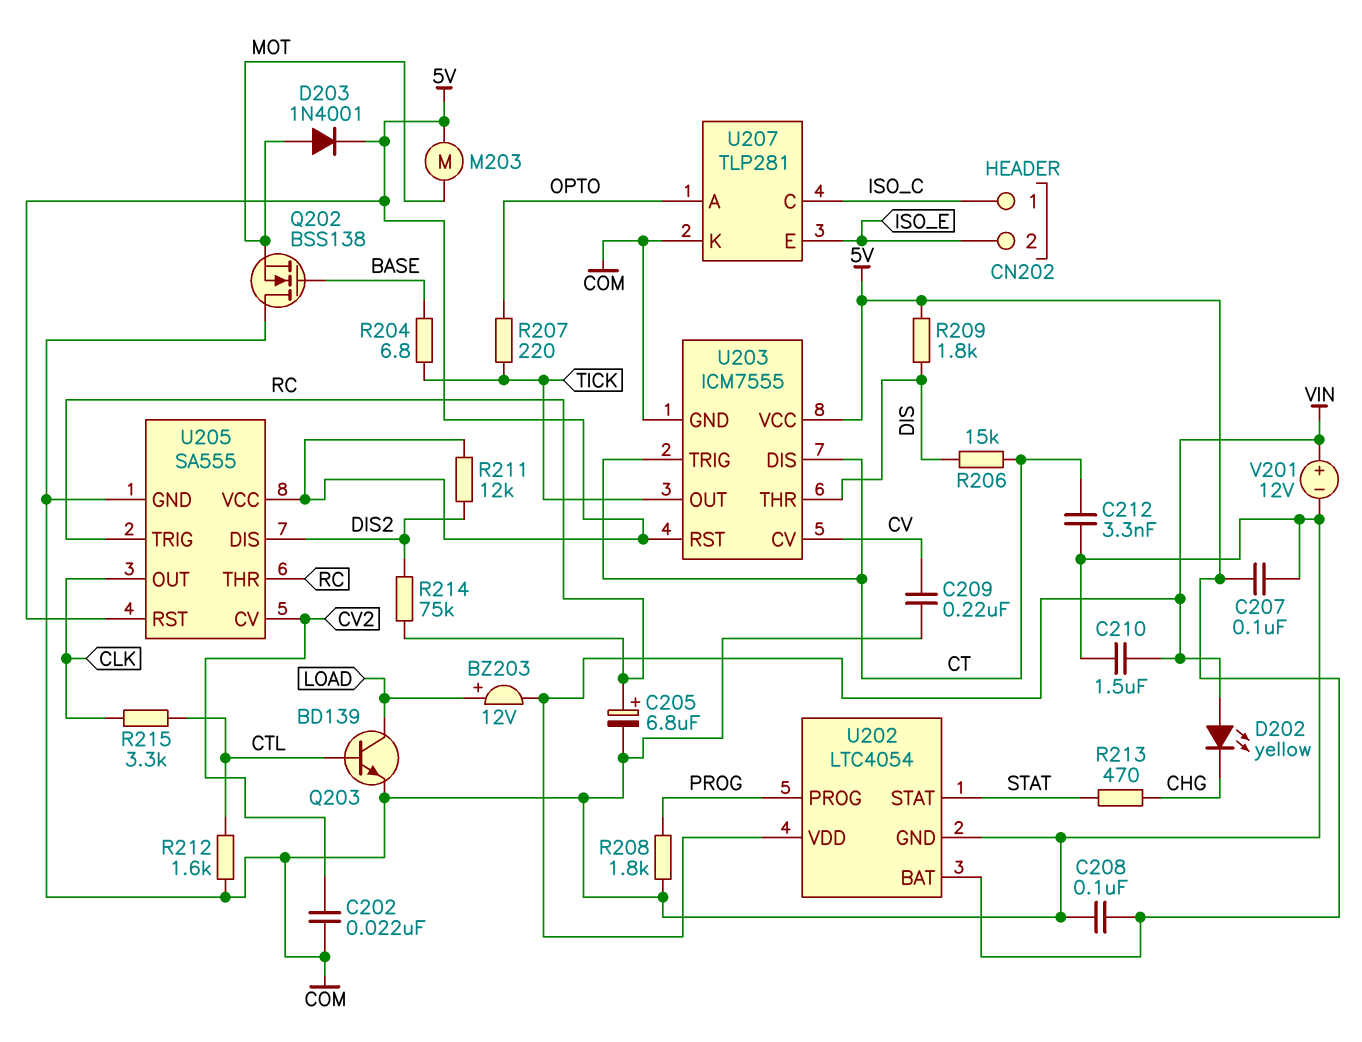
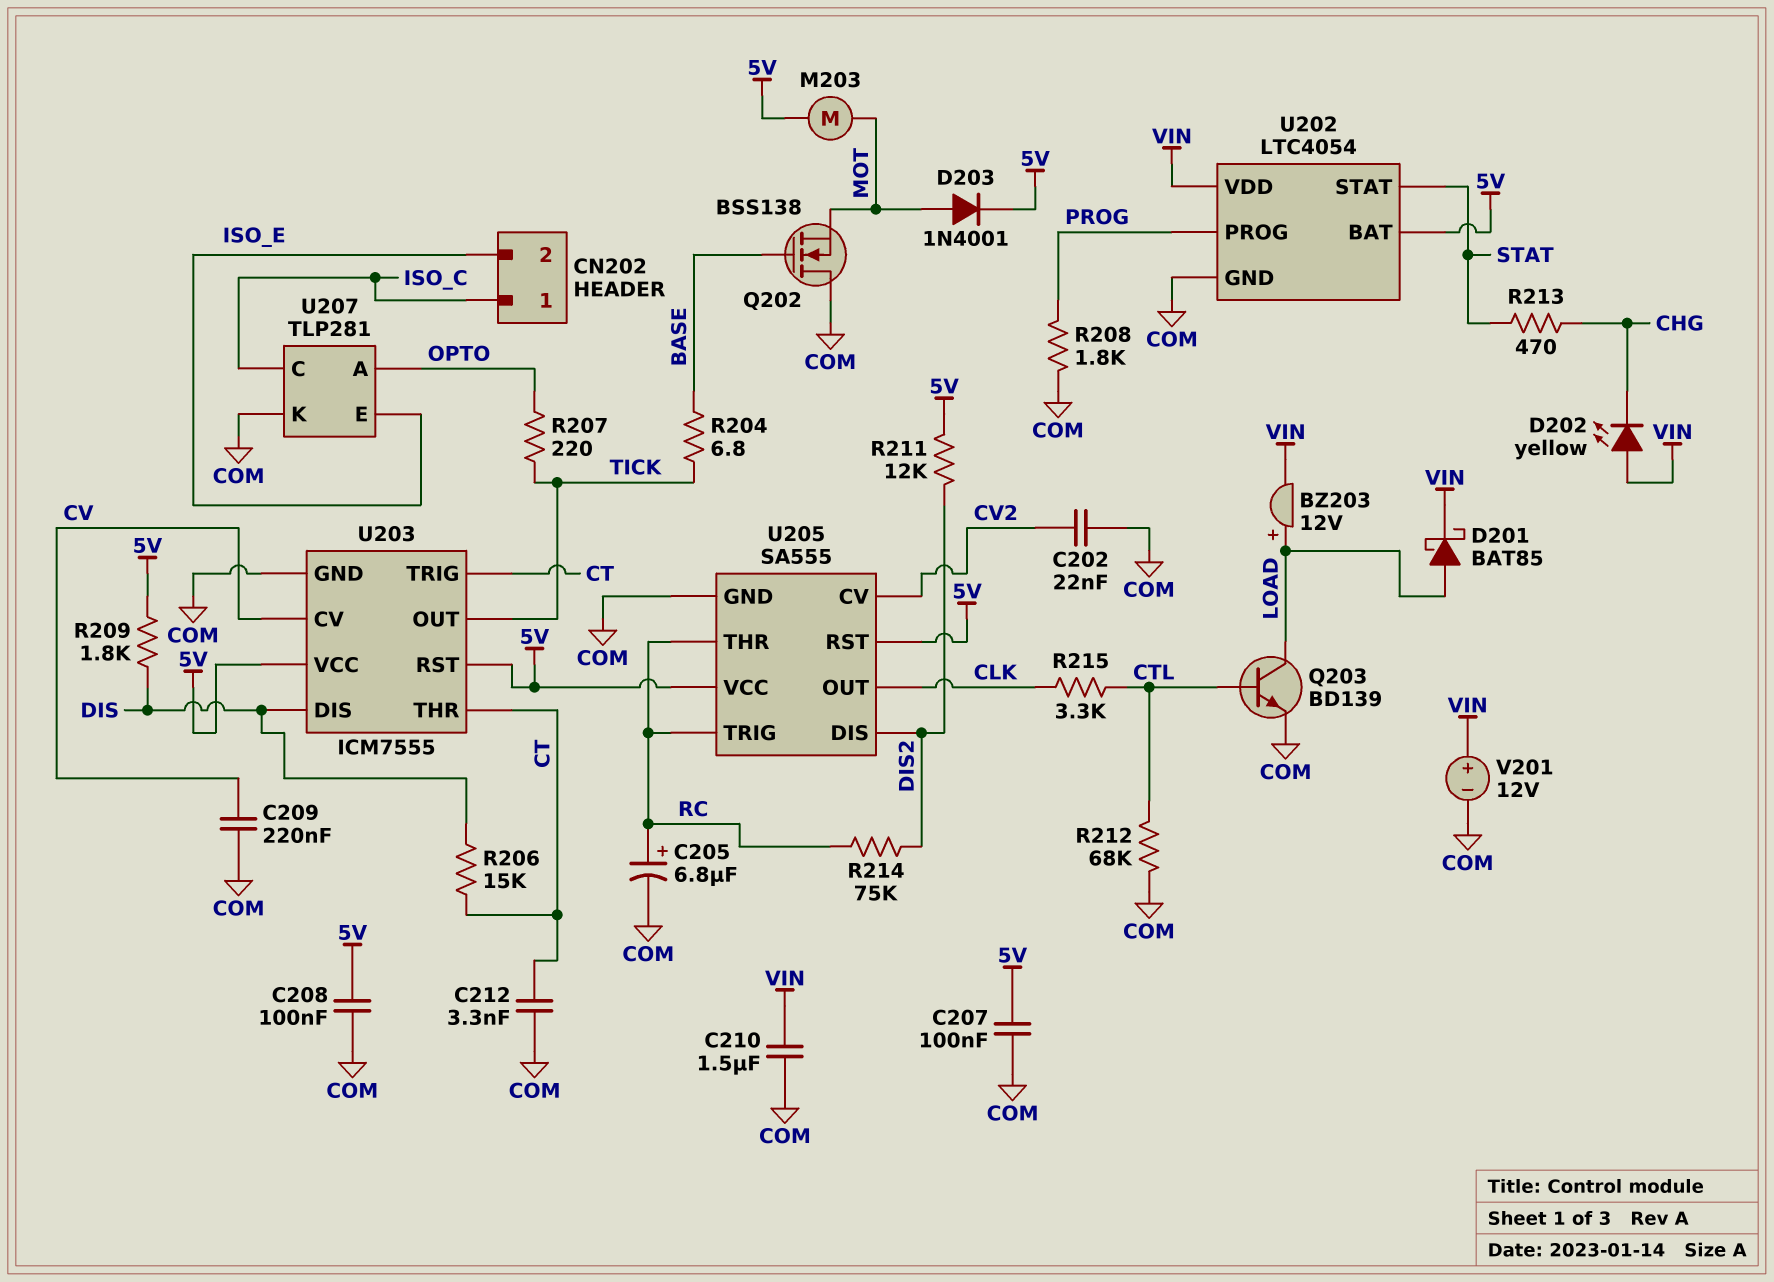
D201: none -> schottky BAT85 (A LOAD, K VIN)
R212: 1.6k (COM, CTL) -> 68k (COM, CTL)
U203 pin DIS: CT -> DIS
U203 pin THR: DIS -> CT

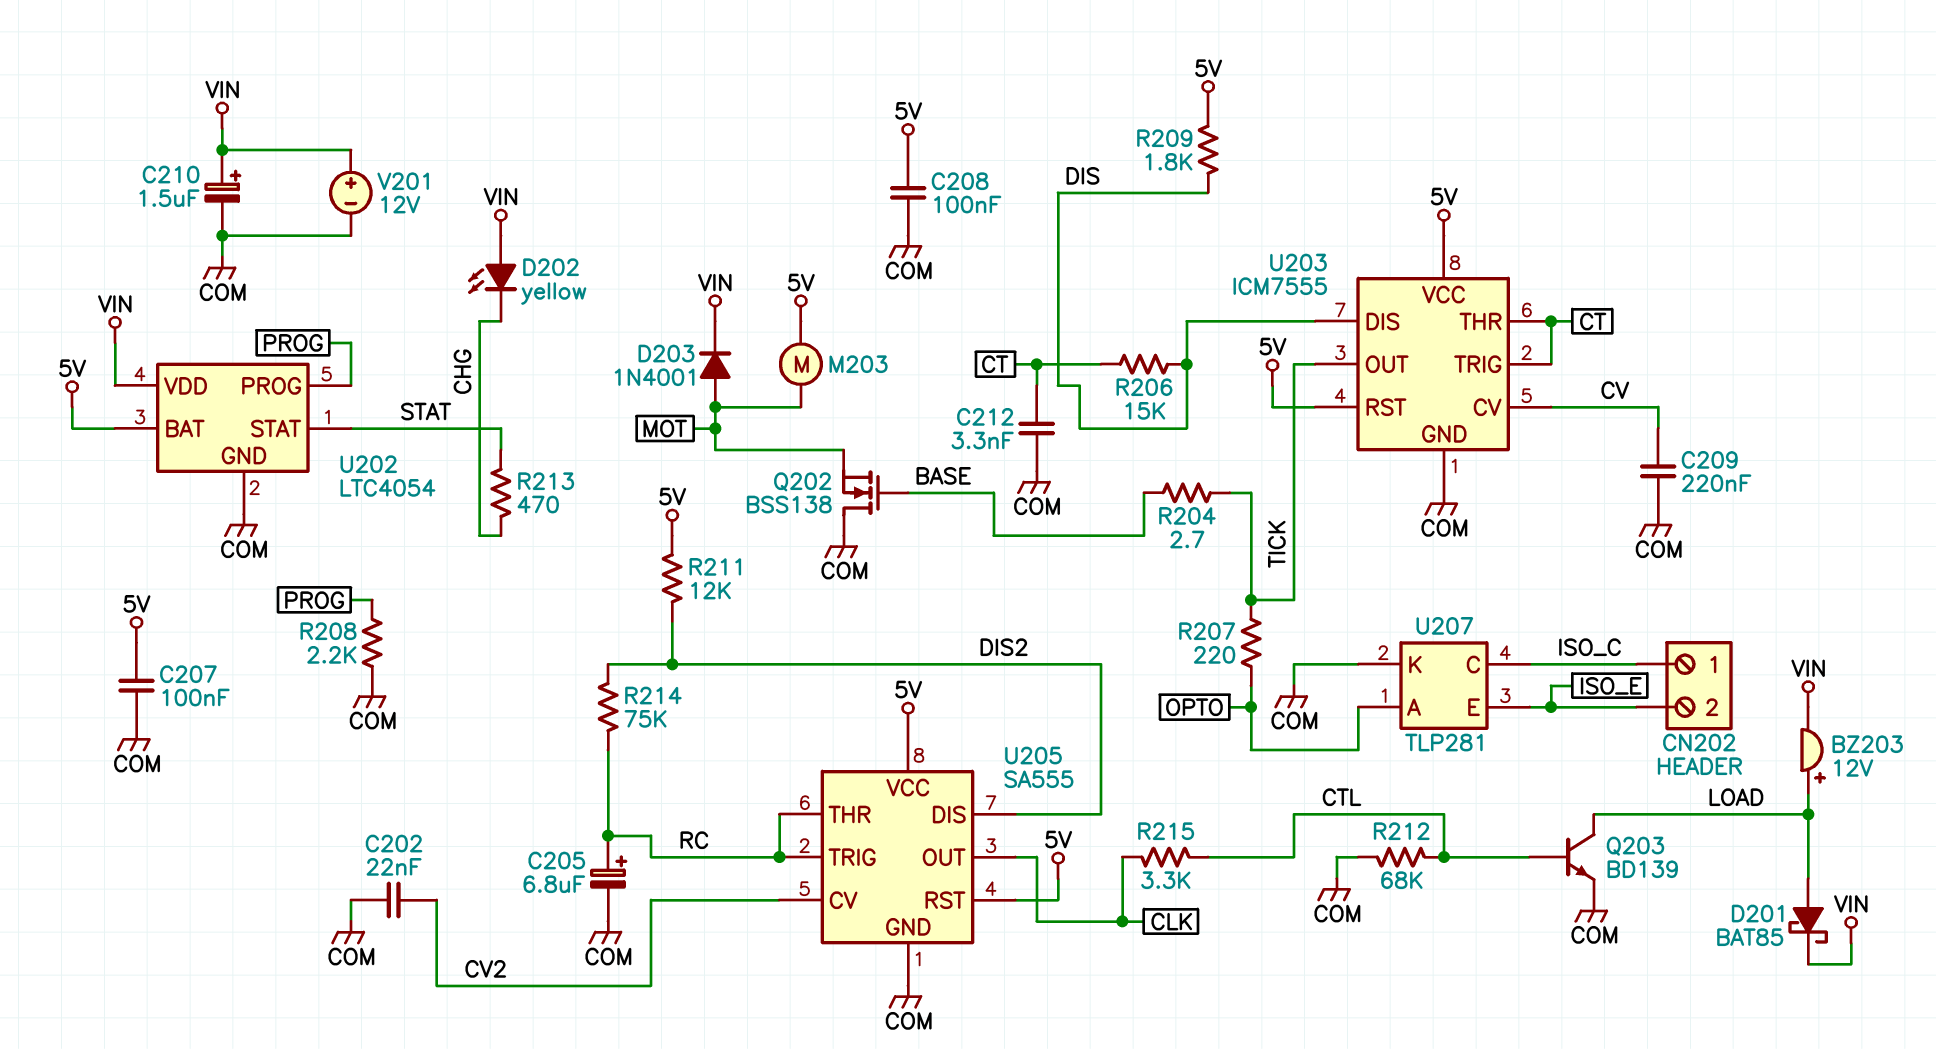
C210: 1.5uF (COM, VIN) -> 1.5uF (plus VIN, minus COM)
D203: diode 1N4001 (A MOT, K 5V) -> diode 1N4001 (A MOT, K VIN)
R204: 6.8 (BASE, TICK) -> 2.7 (BASE, TICK)
R208: 1.8k (COM, PROG) -> 2.2k (COM, PROG)

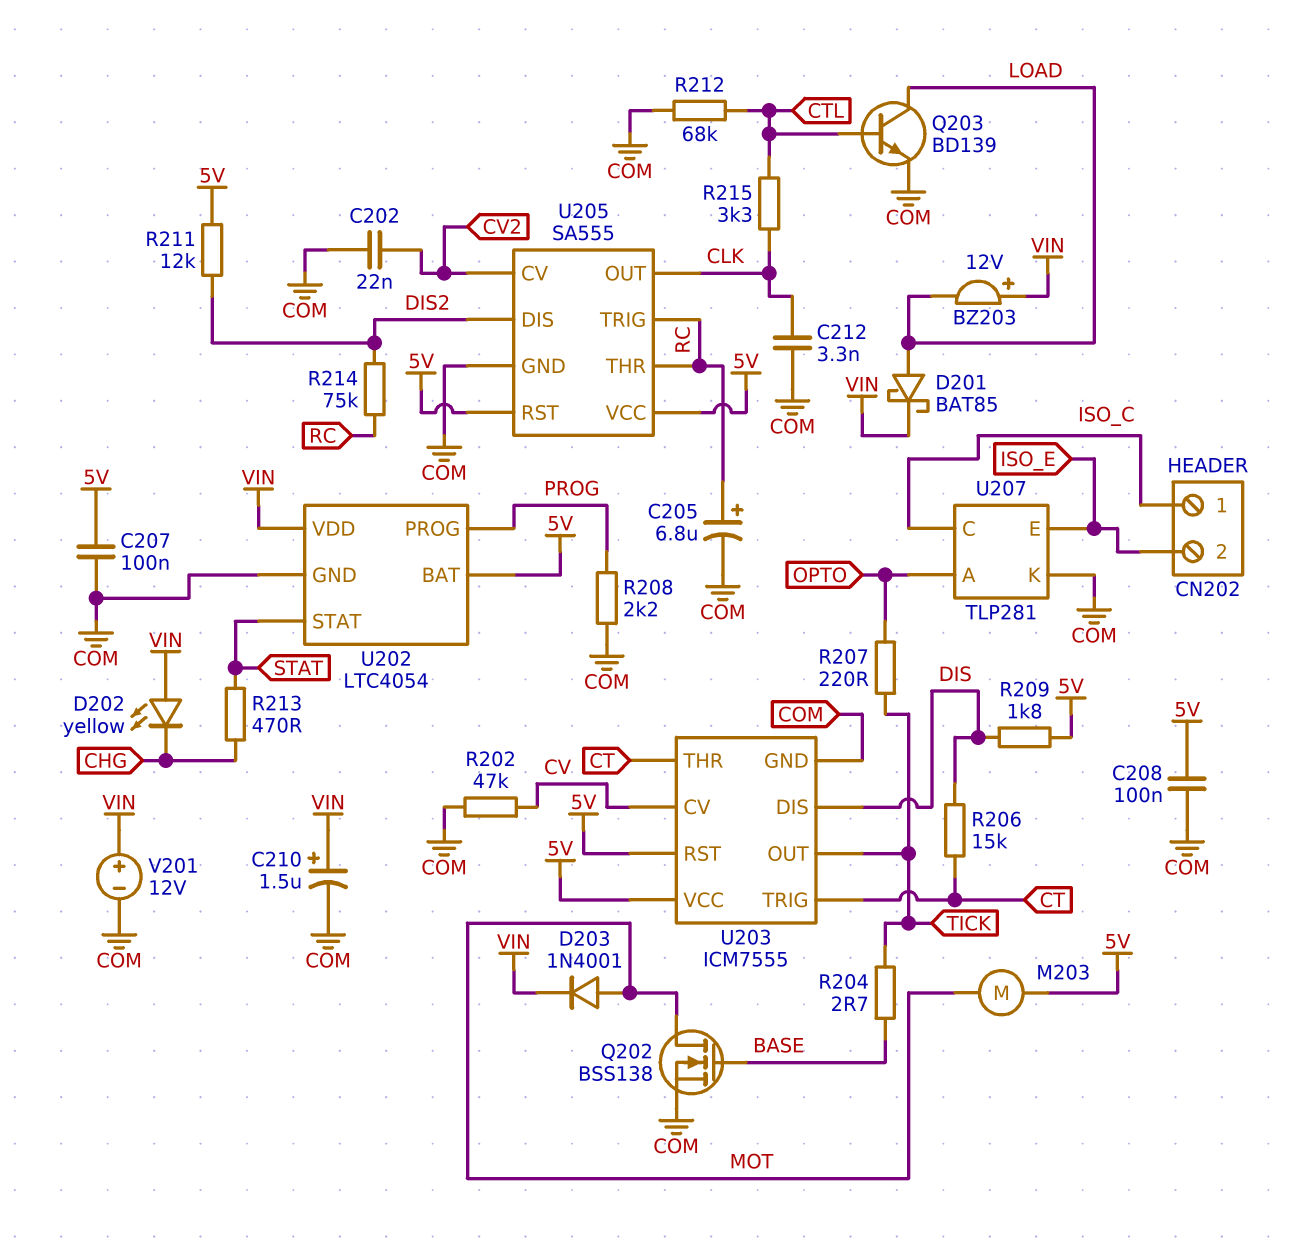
BZ203: buzzer 12V (plus LOAD, minus VIN) -> buzzer 12V (plus VIN, minus LOAD)
C209: 220nF (COM, CV) -> none
C212: 3.3nF (COM, CT) -> 3.3nF (CLK, COM)
Q202: NMOS BSS138 (G BASE, D COM, S MOT) -> NMOS BSS138 (G BASE, D MOT, S COM)
R202: none -> 47k (COM, CV)

